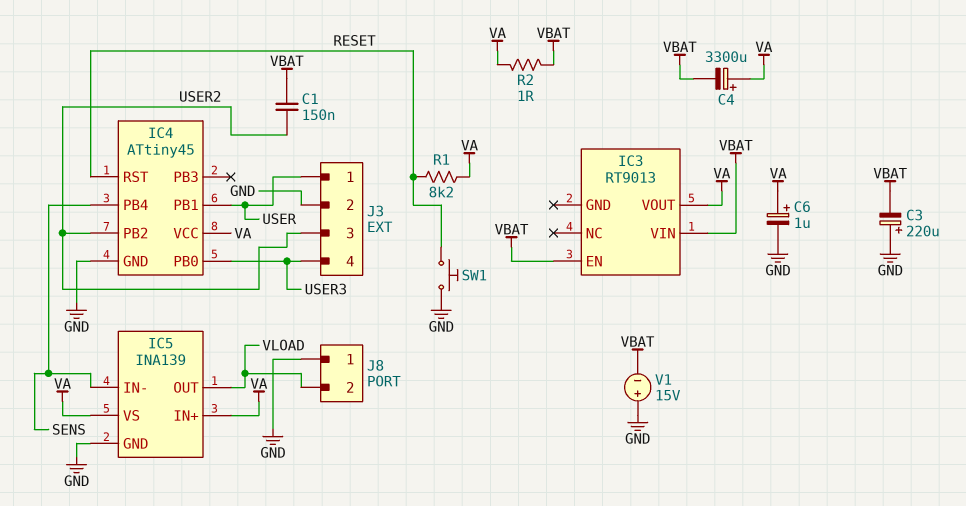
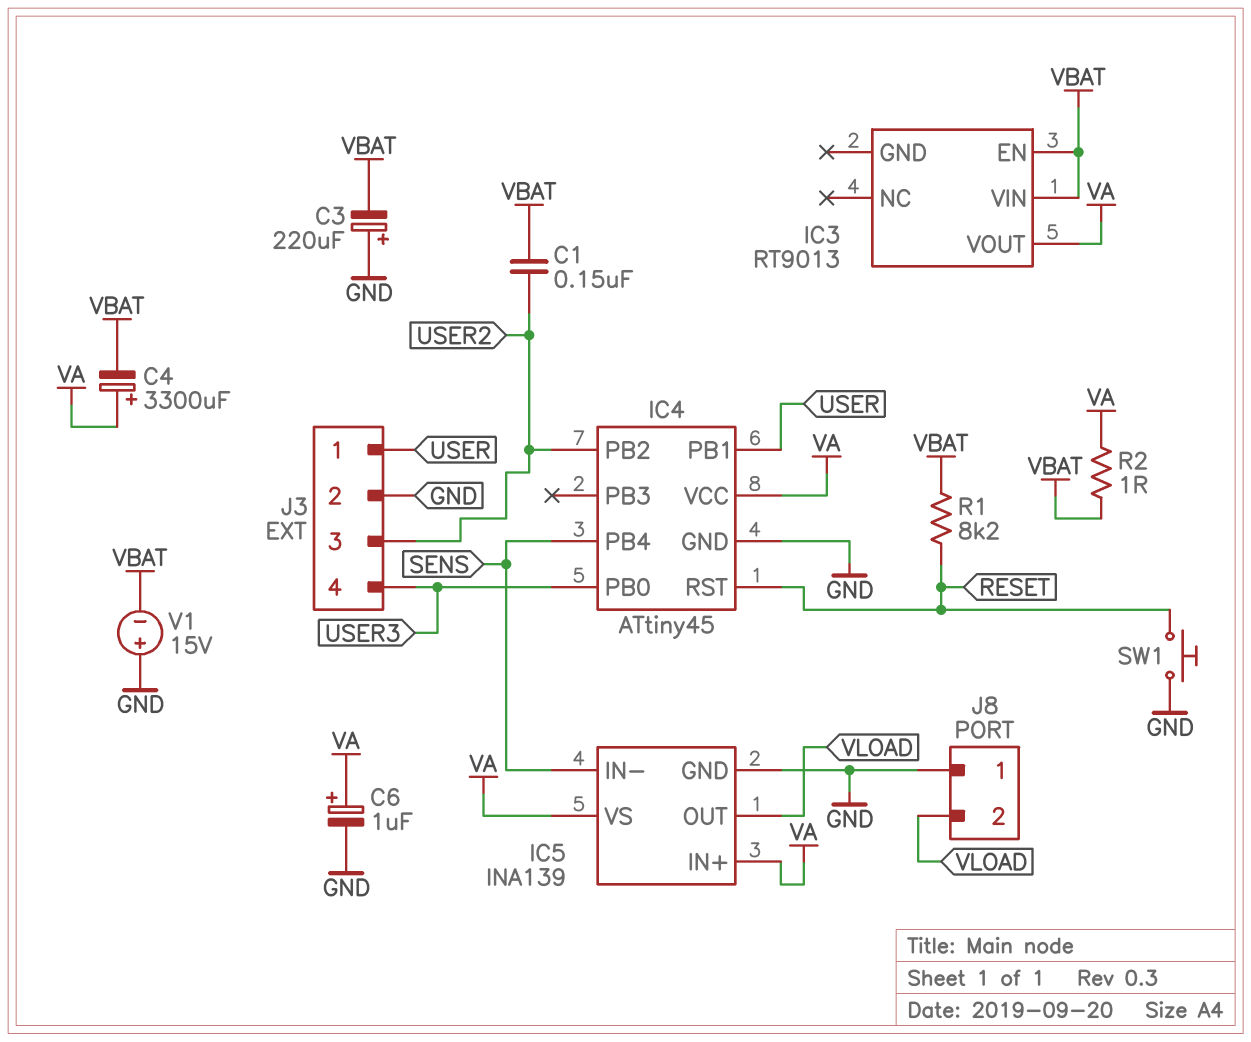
R1: 8.2k (RESET, VA) -> 8.2k (RESET, VBAT)

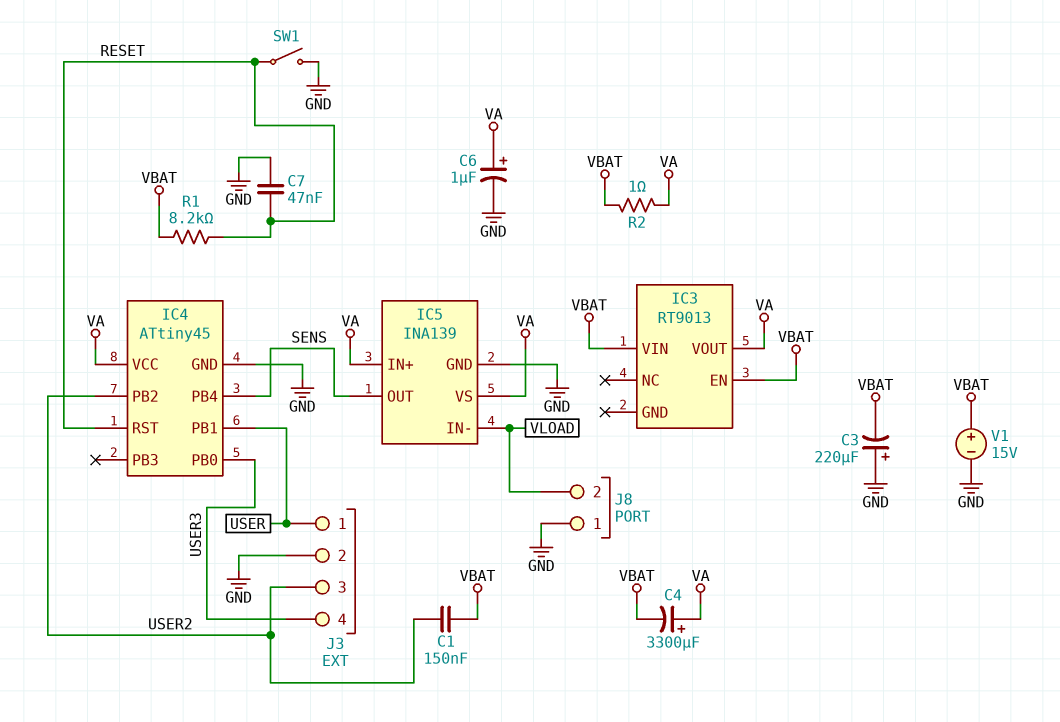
C7: none -> 47nF (GND, RESET)
IC5 pin IN-: SENS -> VLOAD
IC5 pin OUT: VLOAD -> SENS
SW1: button (GND, RESET) -> switch (GND, RESET)
V1: 15V (plus GND, minus VBAT) -> 15V (plus VBAT, minus GND)

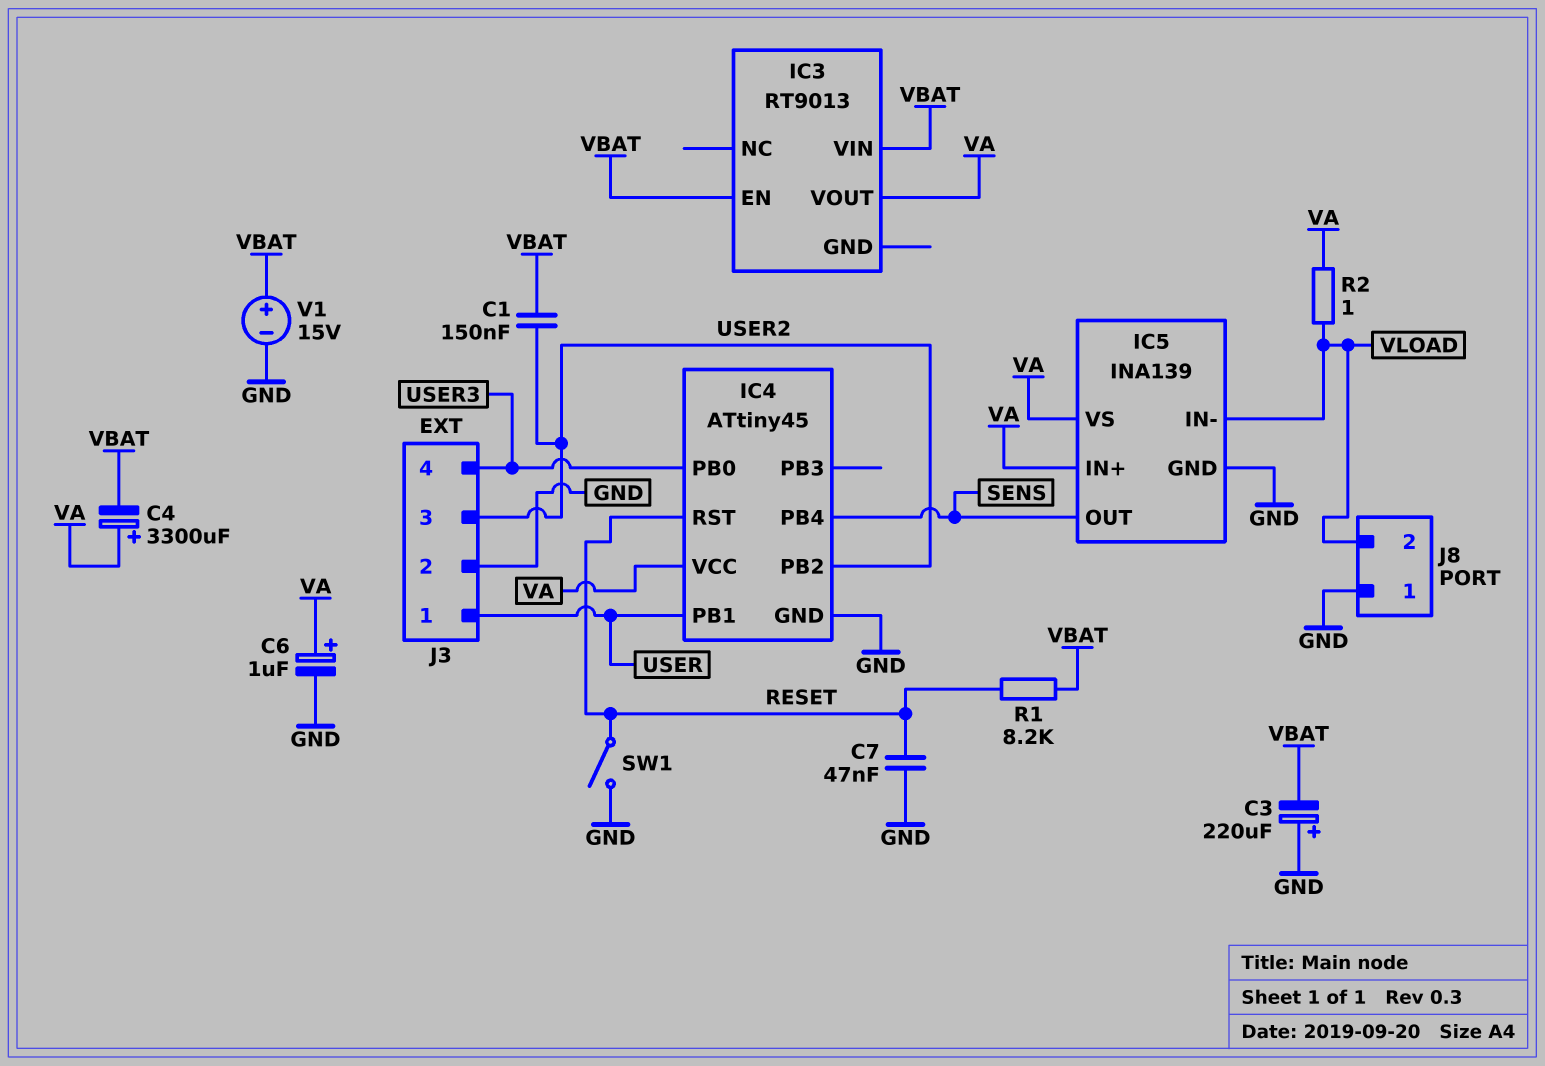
R2: 1 (VA, VBAT) -> 1 (VA, VLOAD)

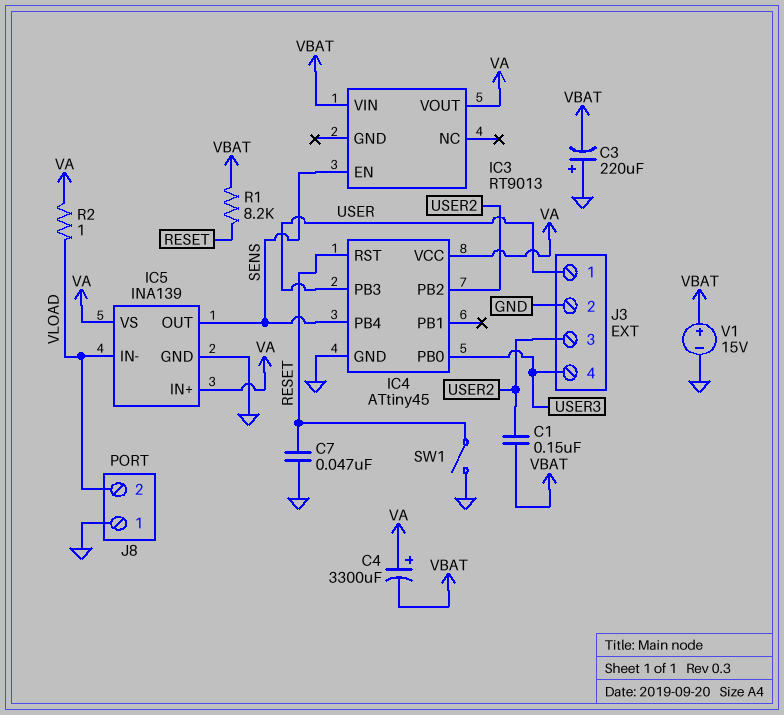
C6: 1uF (plus VA, minus GND) -> none
IC3 pin EN: VBAT -> SENS
IC4 pin PB1: USER -> none
IC4 pin PB3: none -> USER

